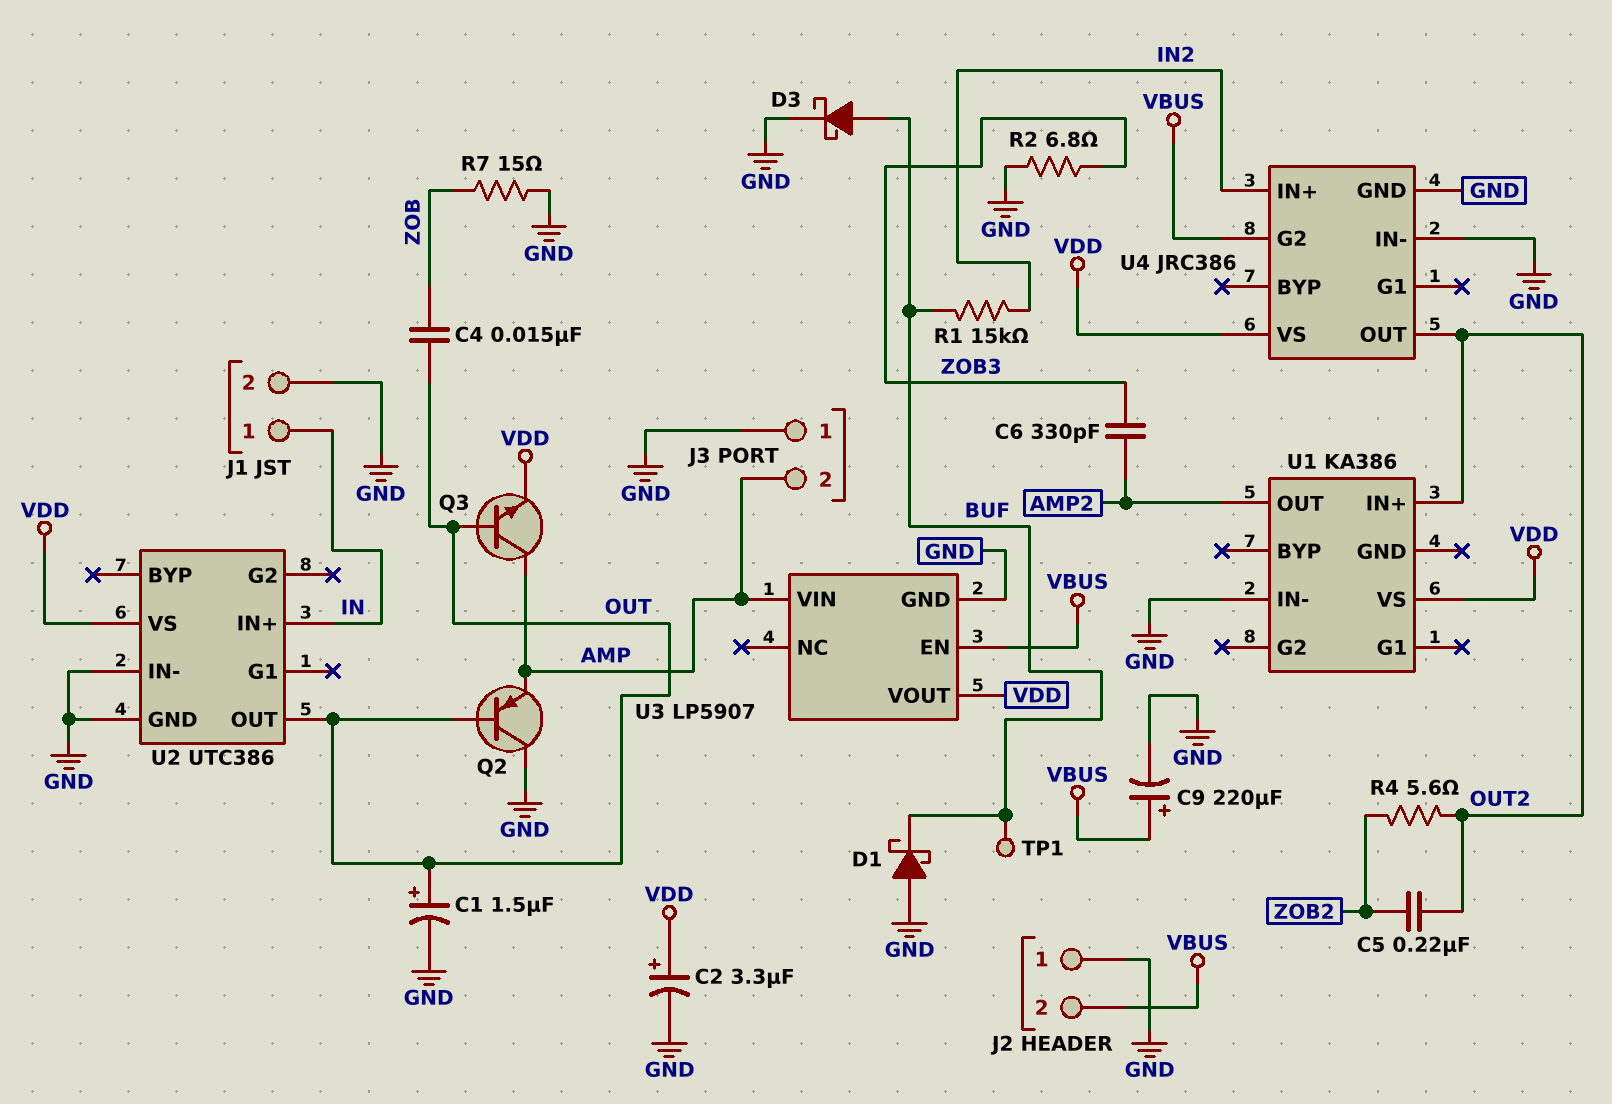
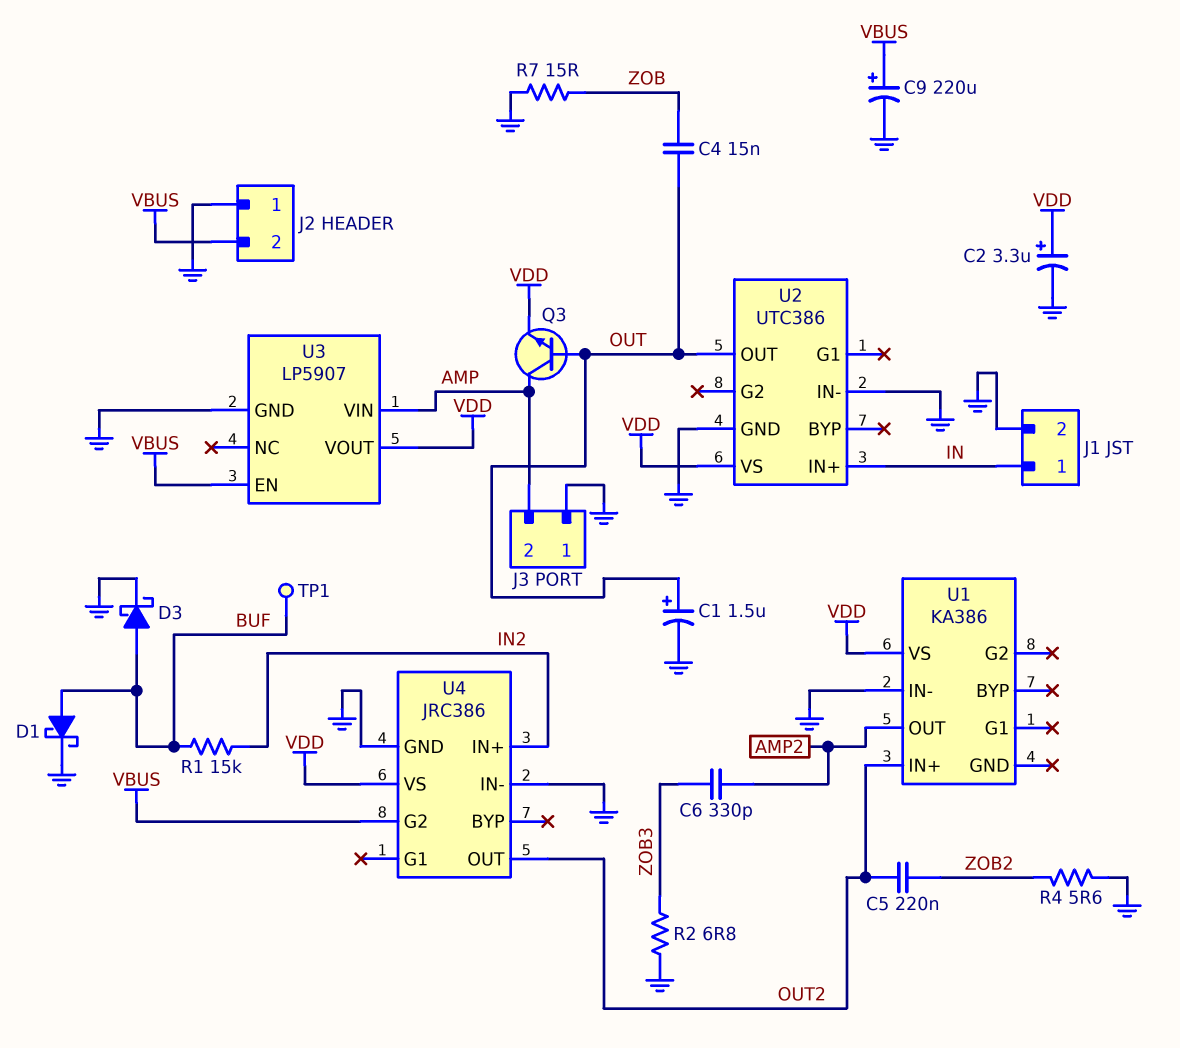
D1: schottky (A GND, K BUF) -> schottky (A BUF, K GND)
Q2: PNP (B OUT, C GND, E AMP) -> none
R4: 5.6 (OUT2, ZOB2) -> 5.6 (GND, ZOB2)

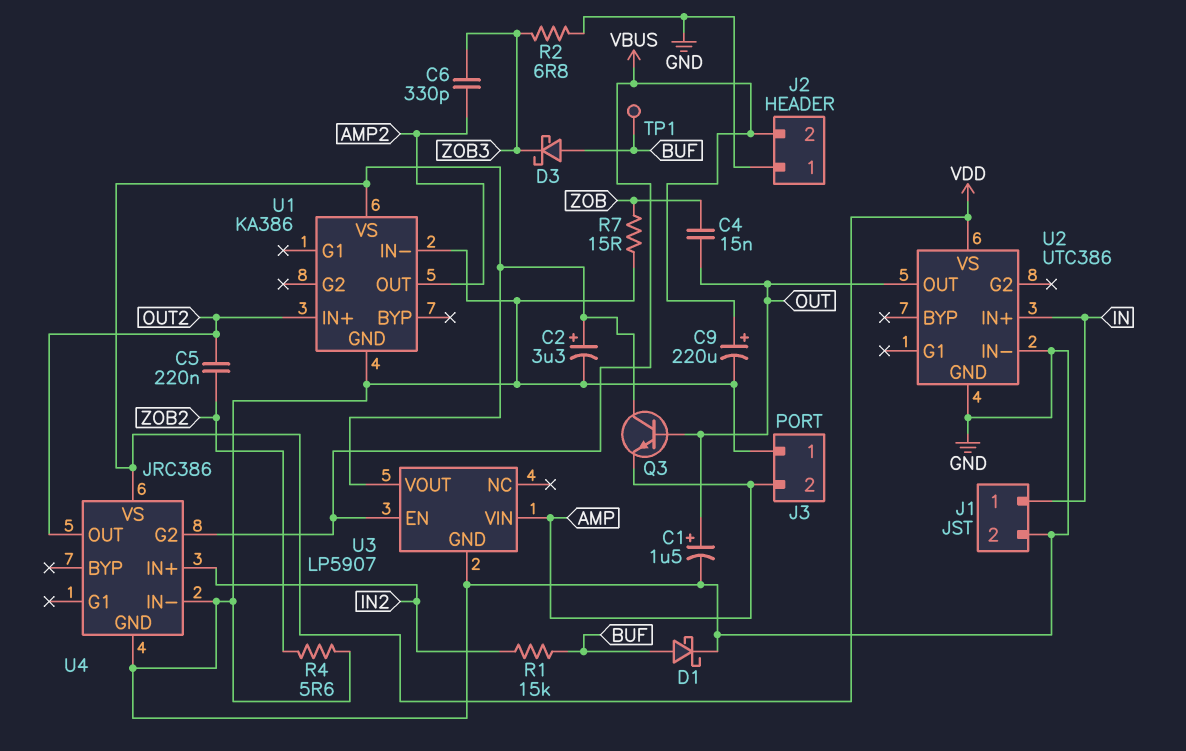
D3: schottky (A BUF, K GND) -> schottky (A BUF, K ZOB3)
Q3: NPN (B OUT, C AMP, E VDD) -> NPN (B OUT, C VDD, E AMP)
U1 pin GND: none -> GND

